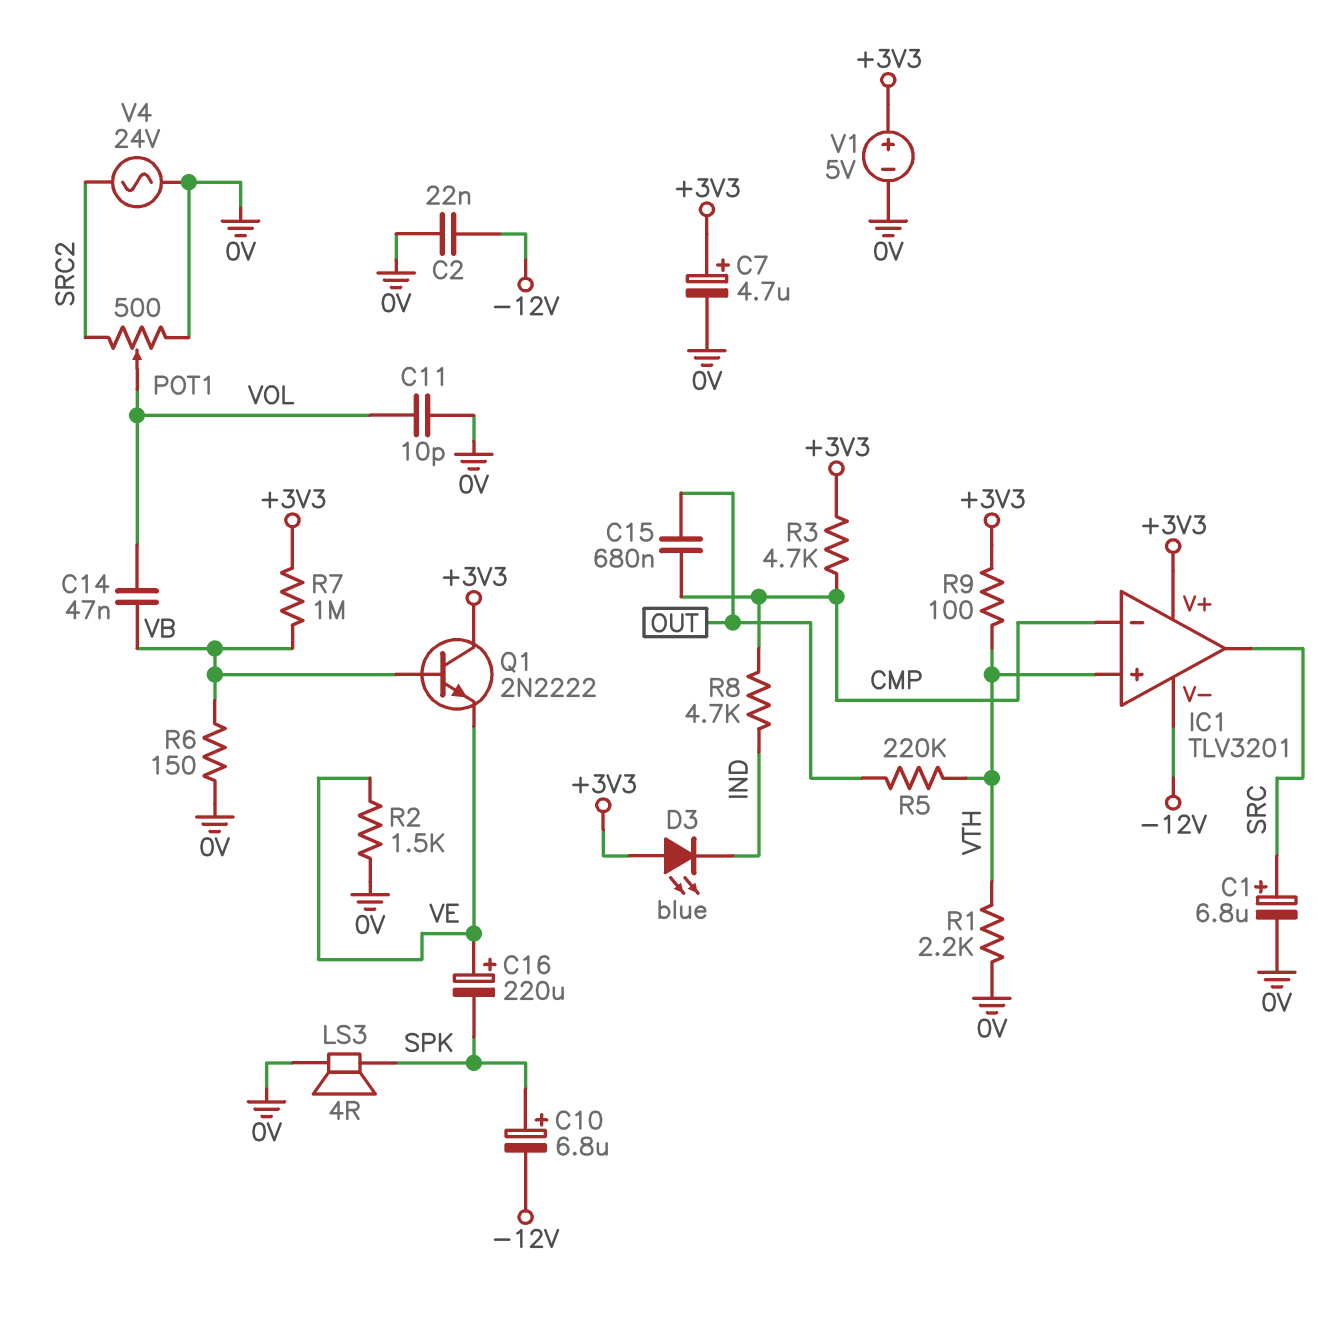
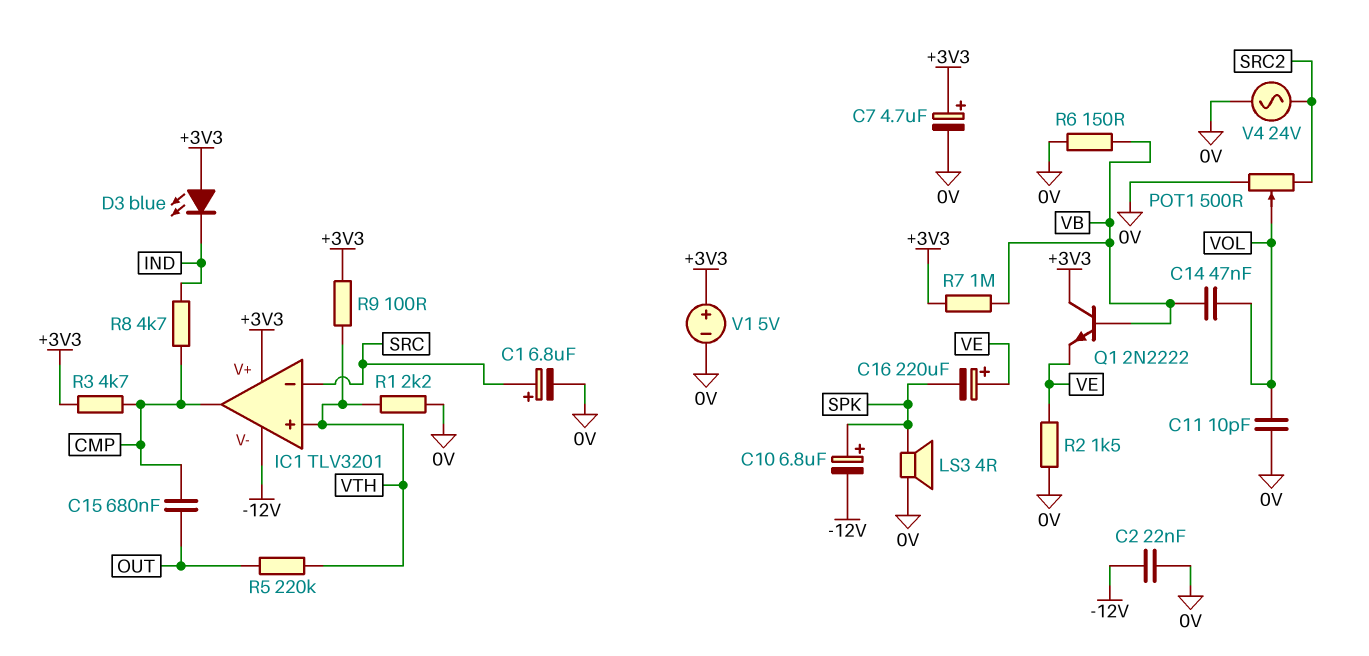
IC1 pin in-: CMP -> SRC
IC1 pin out: SRC -> CMP

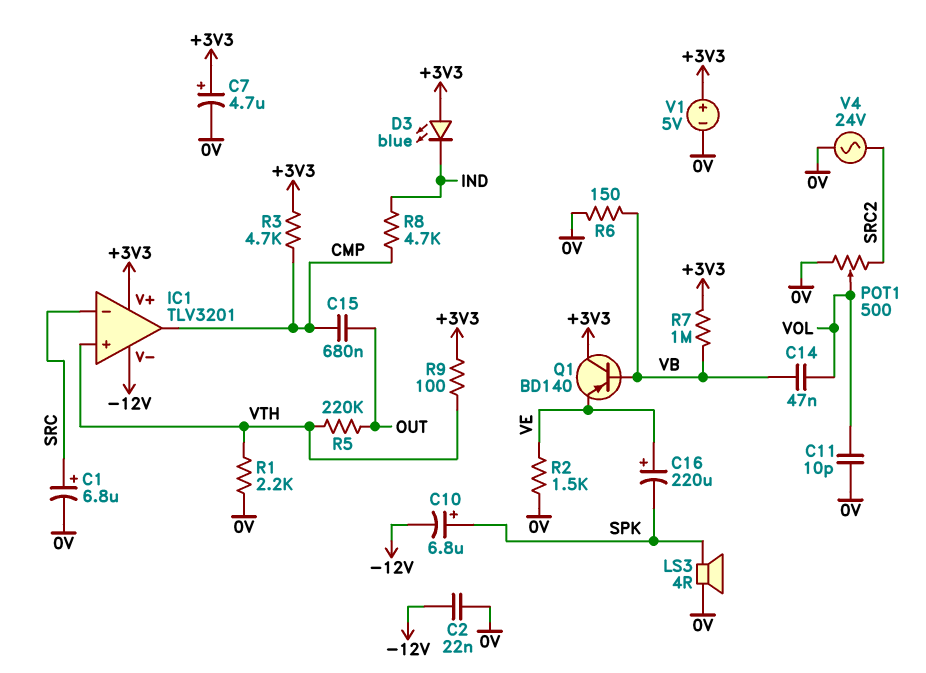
Q1: NPN 2N2222 (B VB, C +3V3, E VE) -> PNP BD140 (B VB, C +3V3, E VE)

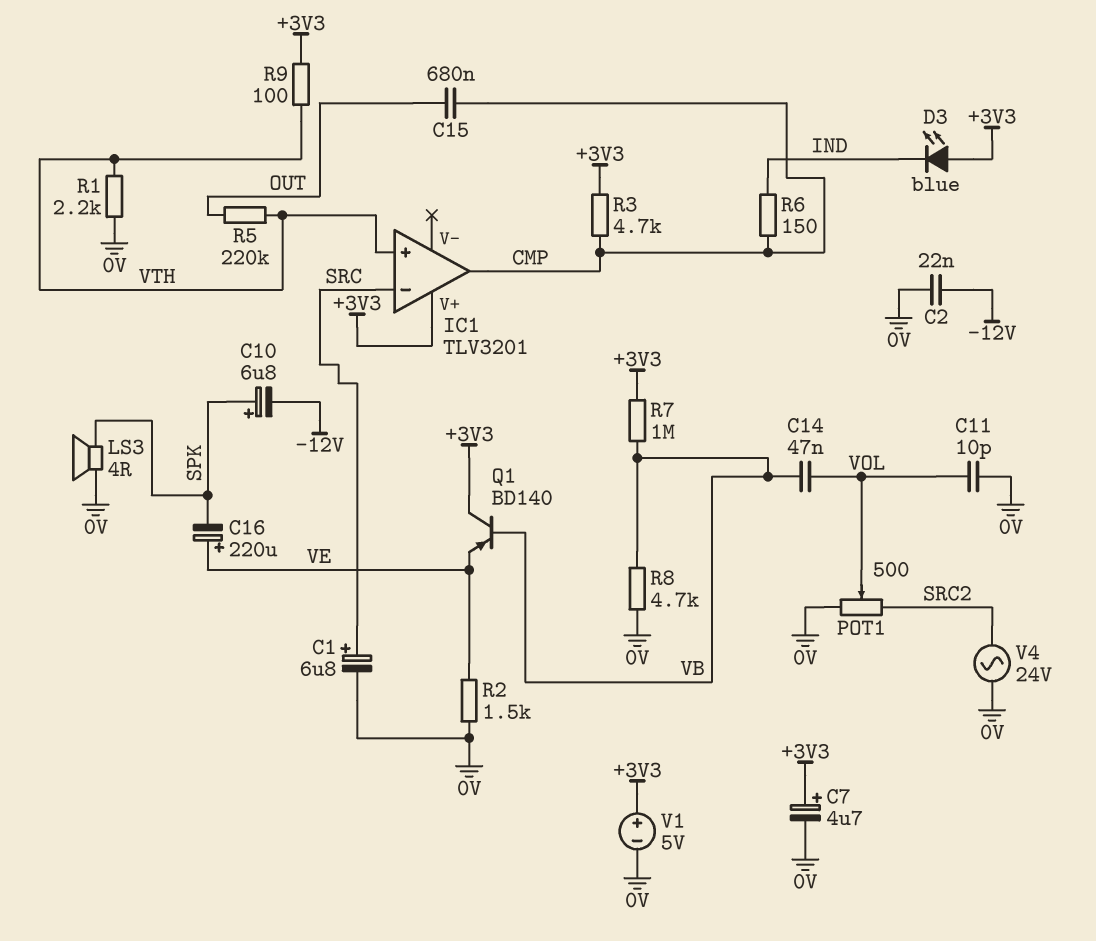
IC1 pin V-: -12V -> none
R6: 150 (0V, VB) -> 150 (CMP, IND)
R8: 4.7k (CMP, IND) -> 4.7k (0V, VB)

